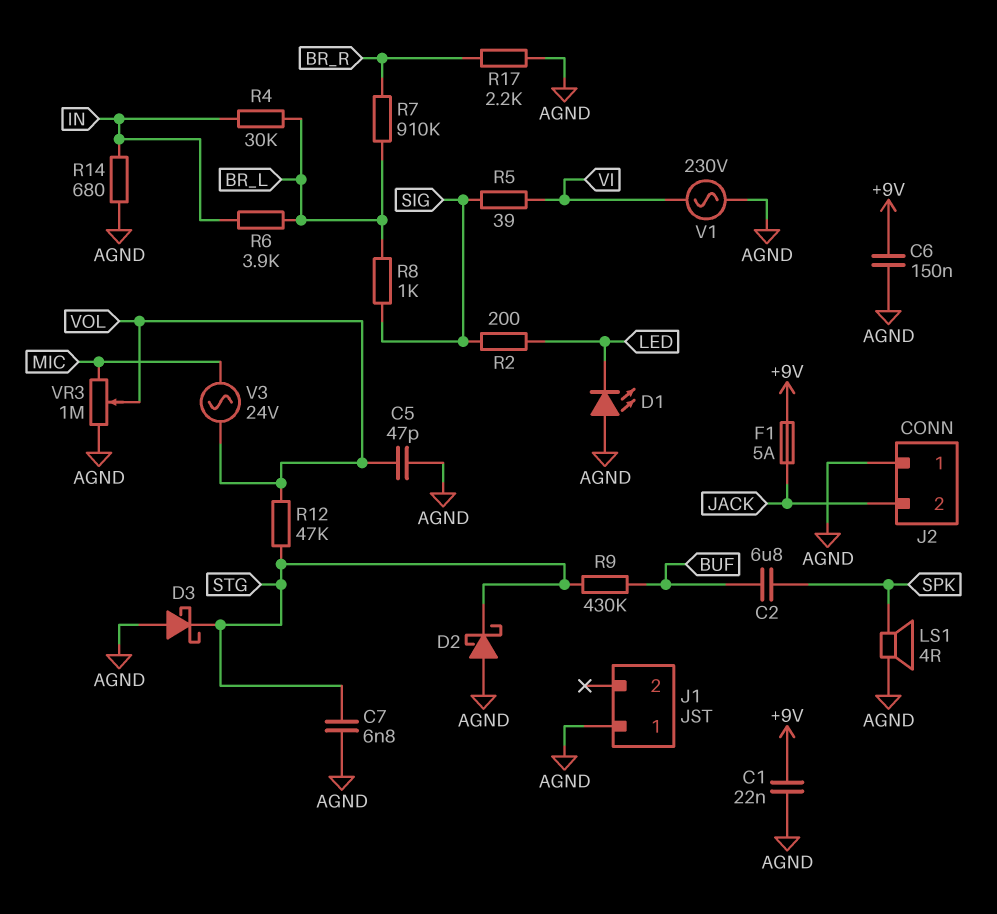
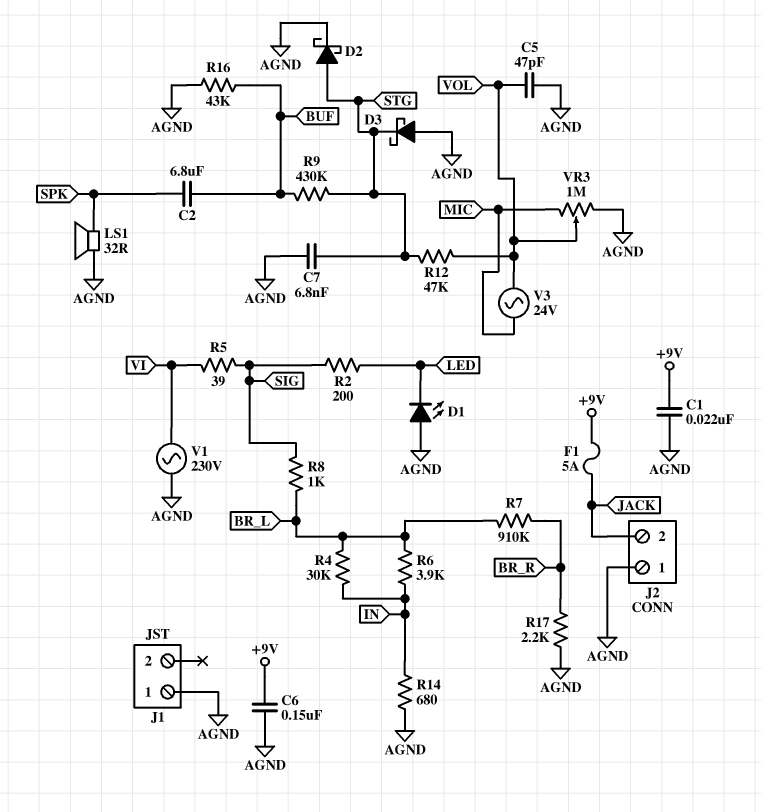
D2: schottky (A AGND, K STG) -> schottky (A STG, K AGND)
LS1: speaker 4R (AGND, SPK) -> speaker 32R (AGND, SPK)
R16: none -> 43k (AGND, BUF)

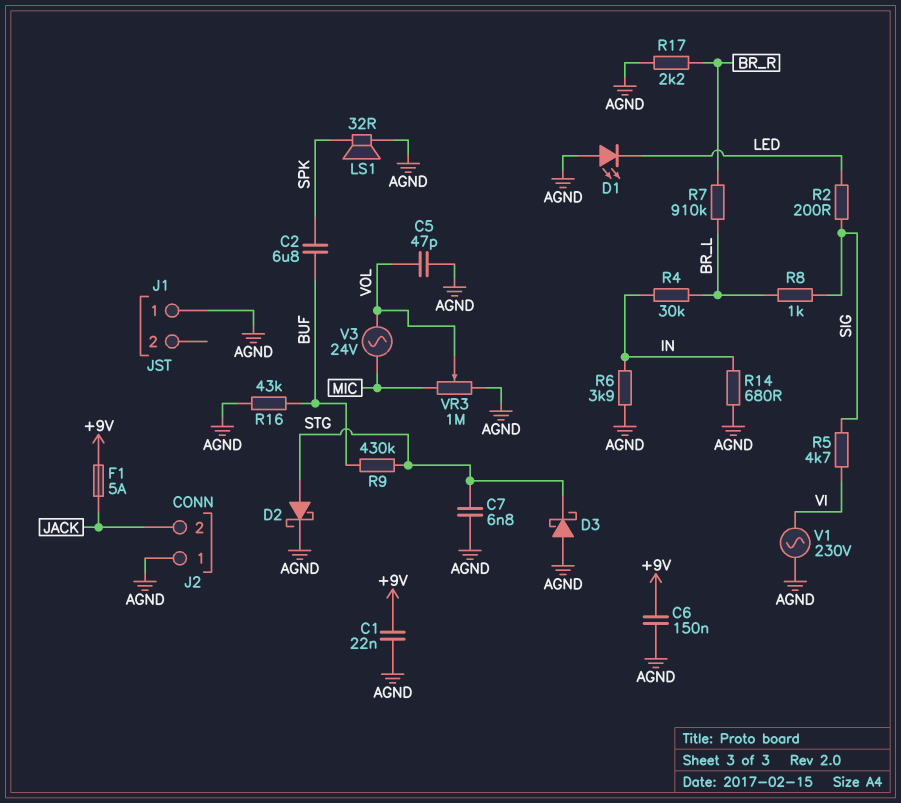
R5: 39 (SIG, VI) -> 4.7k (SIG, VI)
R6: 3.9k (BR_L, IN) -> 3.9k (AGND, IN)
R12: 47k (STG, VOL) -> none

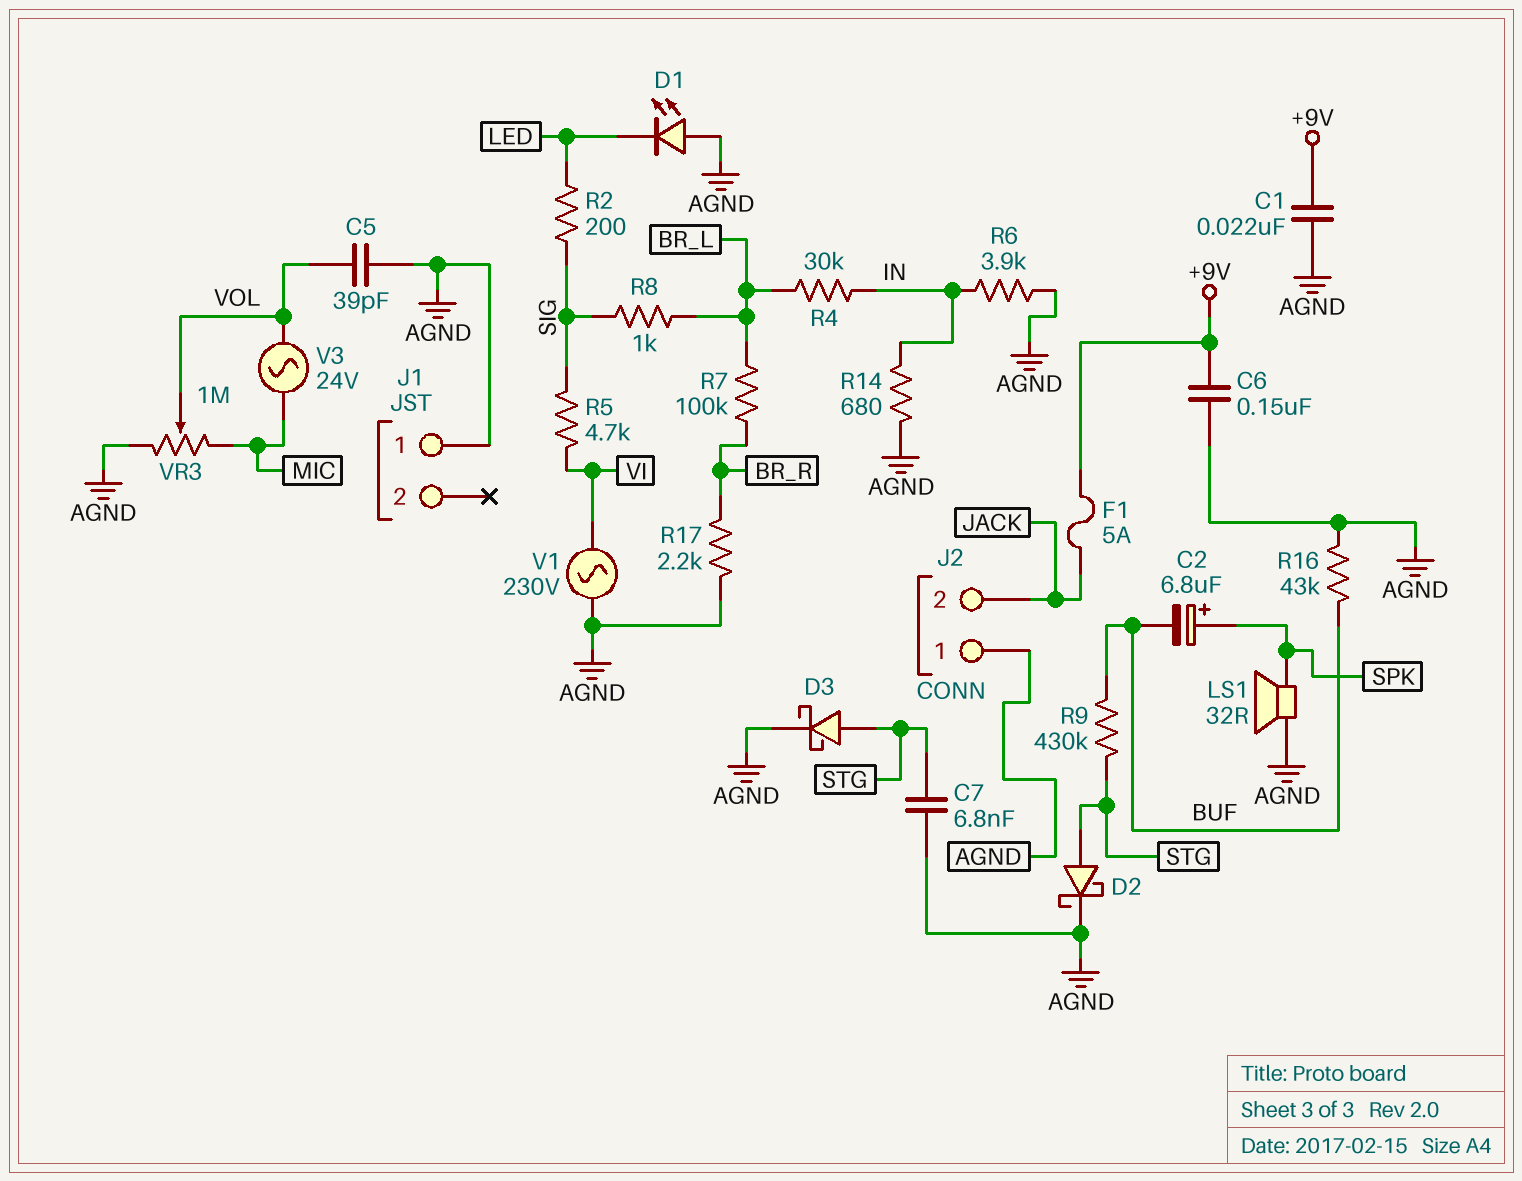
C2: 6.8uF (BUF, SPK) -> 6.8uF (plus SPK, minus BUF)
C5: 47pF (AGND, VOL) -> 39pF (AGND, VOL)
D3: schottky (A AGND, K STG) -> schottky (A STG, K AGND)
R7: 910k (BR_L, BR_R) -> 100k (BR_L, BR_R)

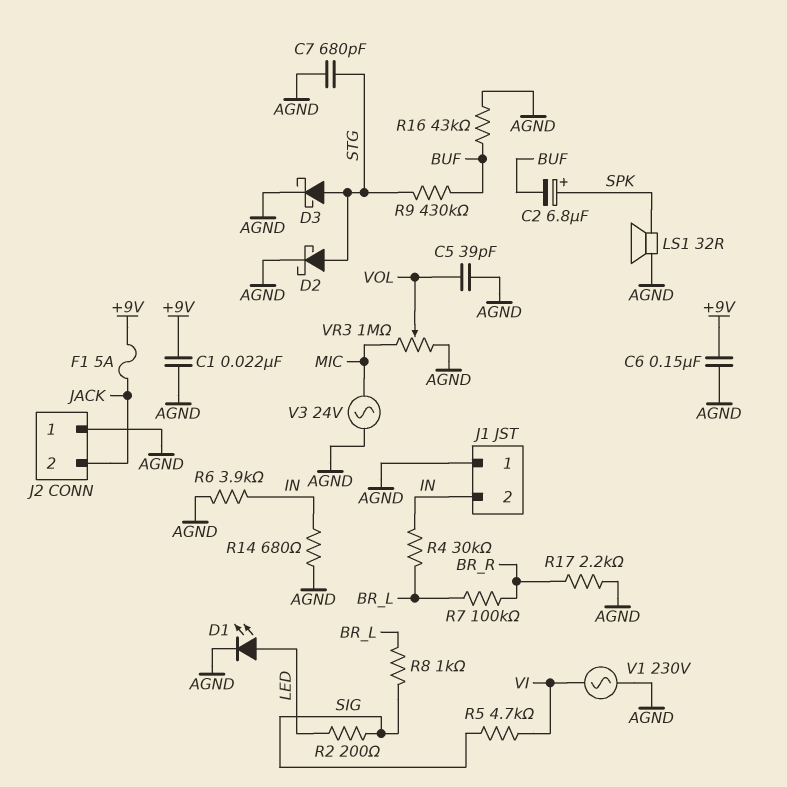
C7: 6.8nF (AGND, STG) -> 680pF (AGND, STG)
D1: LED (A AGND, K LED) -> LED (A LED, K AGND)
J1 pin 2: none -> IN
V3: AC 24V (MIC, VOL) -> AC 24V (AGND, MIC)

